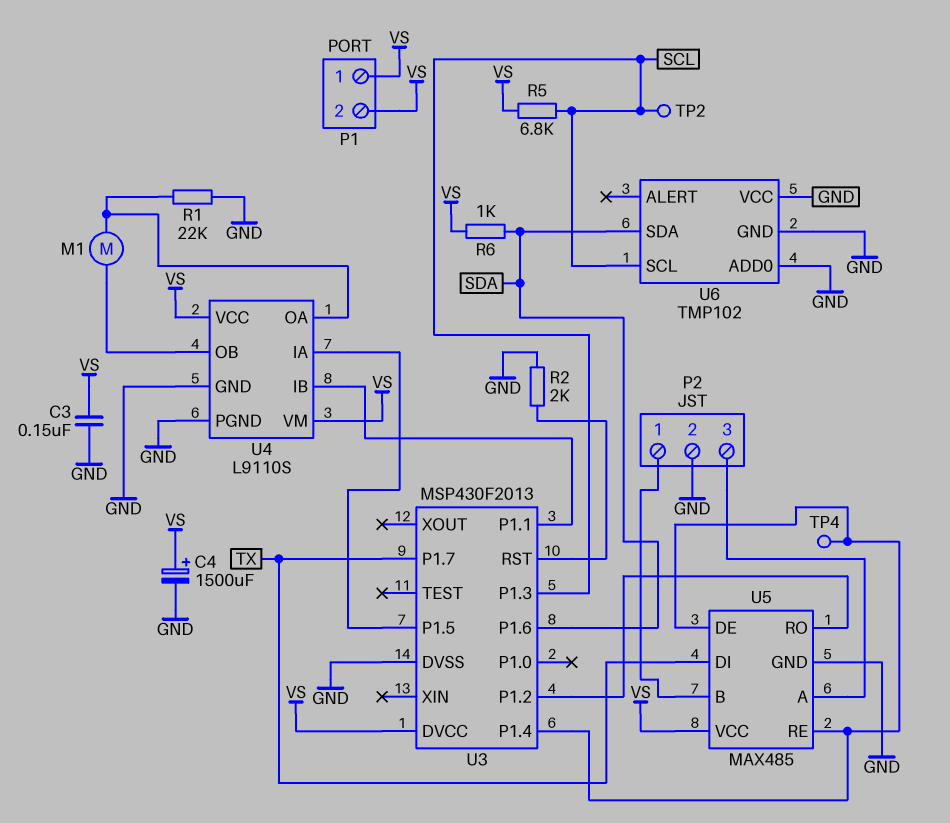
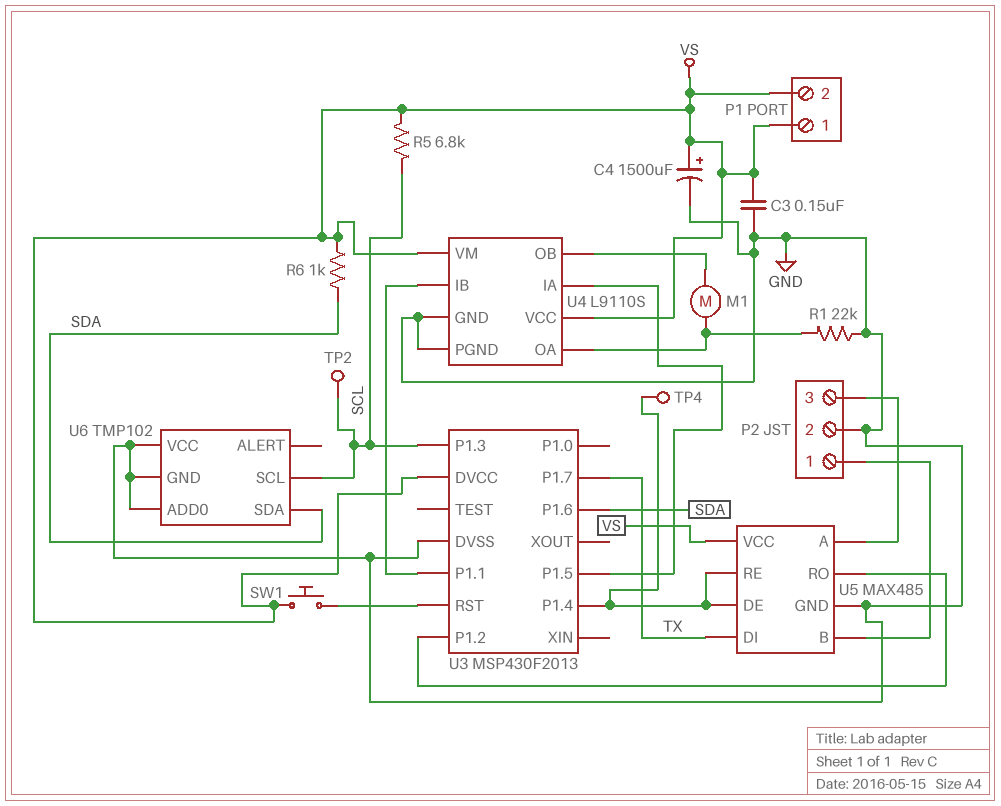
R2: 2k (GND, U3/RST) -> none
SW1: none -> button (U3/RST, VS)

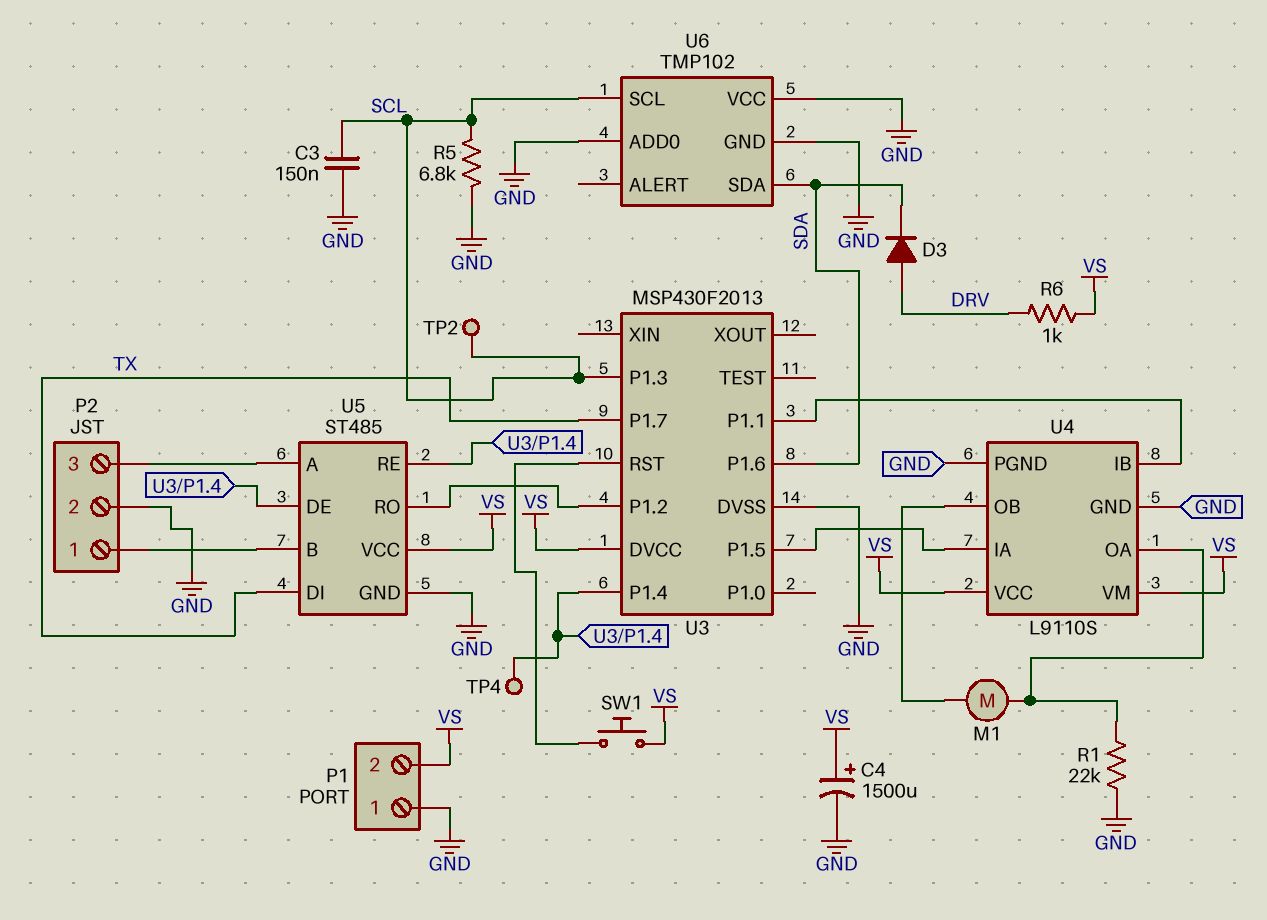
C3: 150nF (GND, VS) -> 150nF (GND, SCL)
D3: none -> diode (A DRV, K SDA)
P1 pin 1: VS -> GND
R5: 6.8k (SCL, VS) -> 6.8k (GND, SCL)
R6: 1k (SDA, VS) -> 1k (DRV, VS)
U5: MAX485 -> ST485

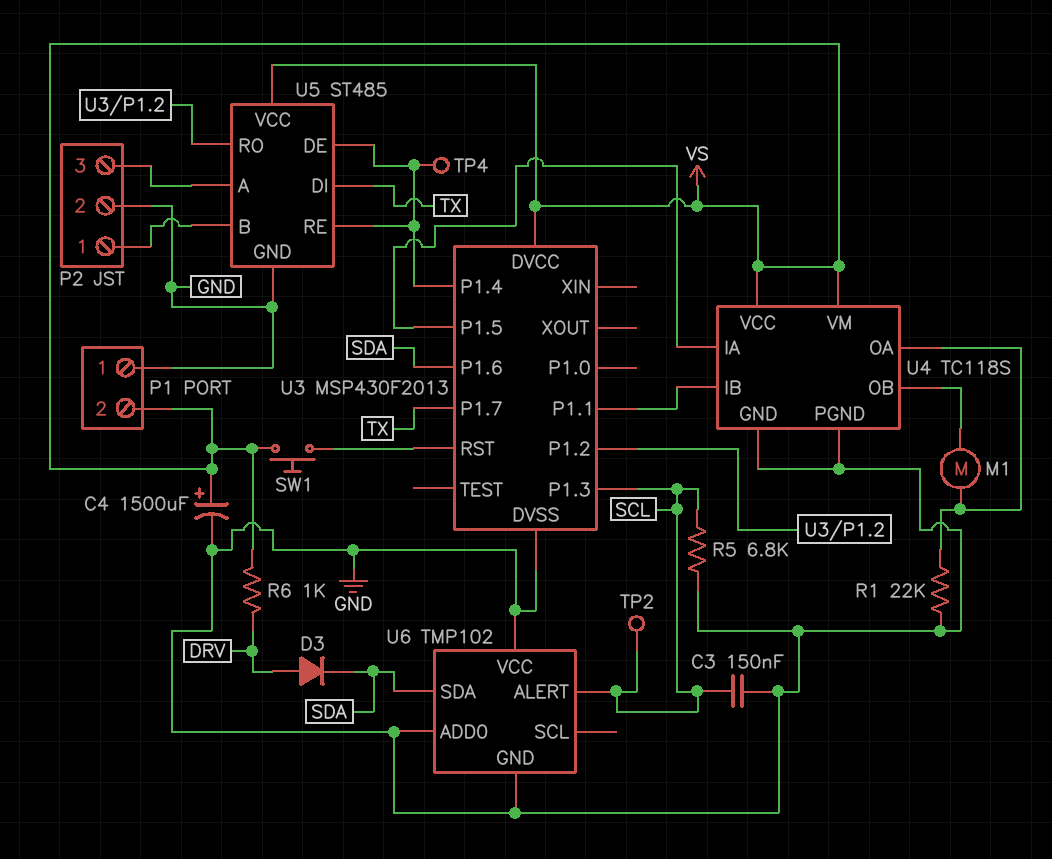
U4: L9110S -> TC118S
U6 pin ALERT: none -> SCL
U6 pin SCL: SCL -> none

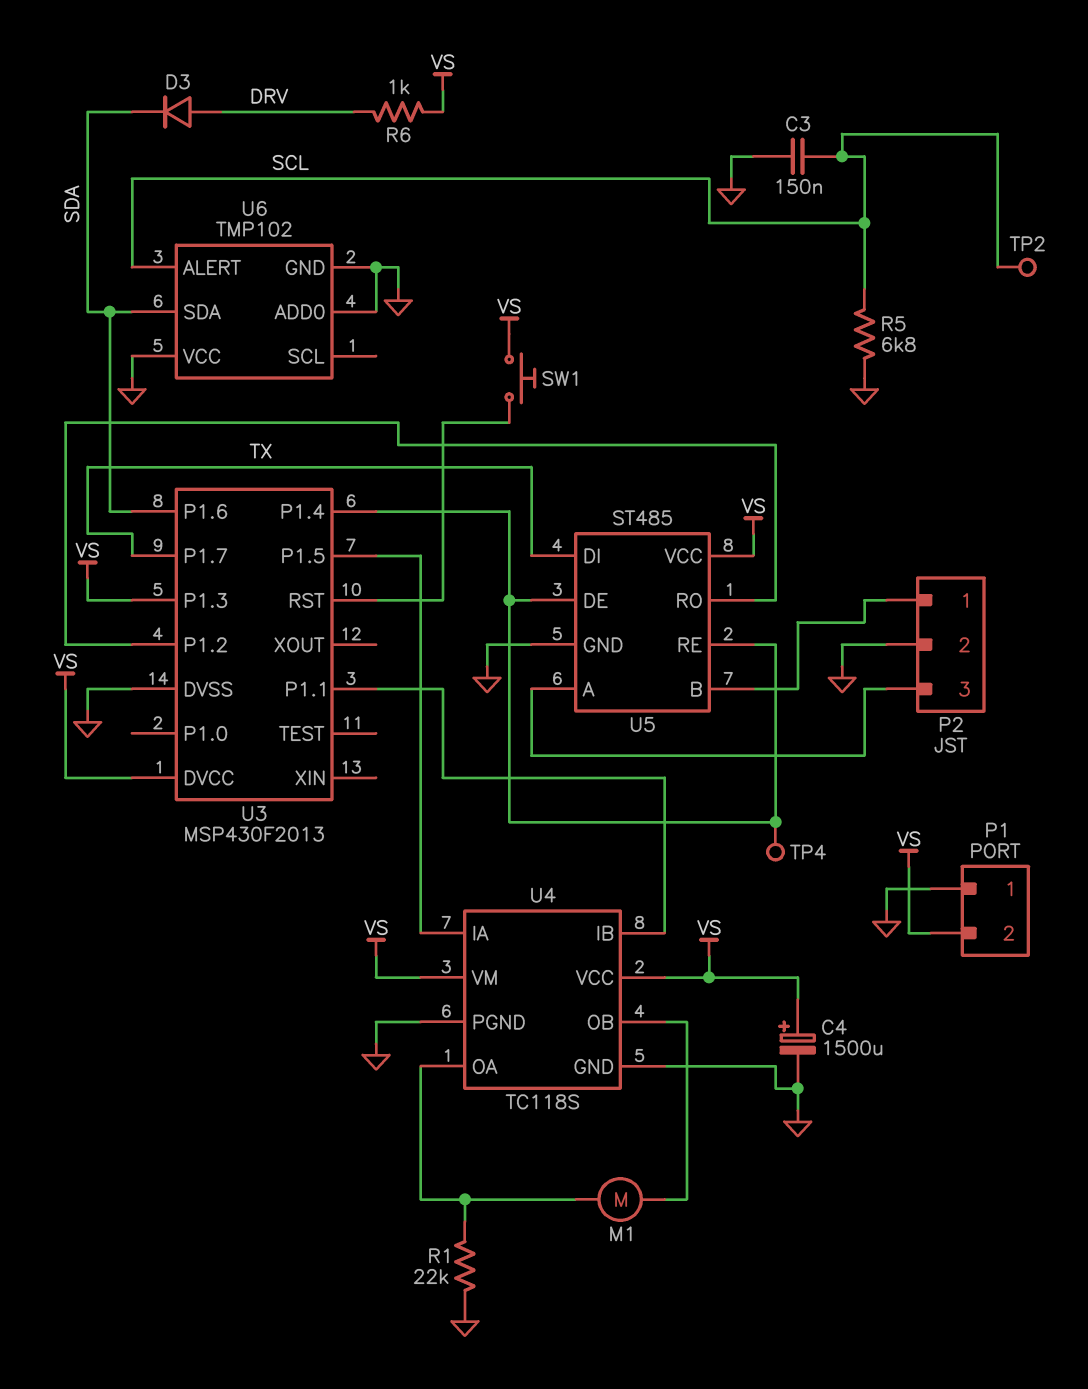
U3 pin P1.3: SCL -> VS

